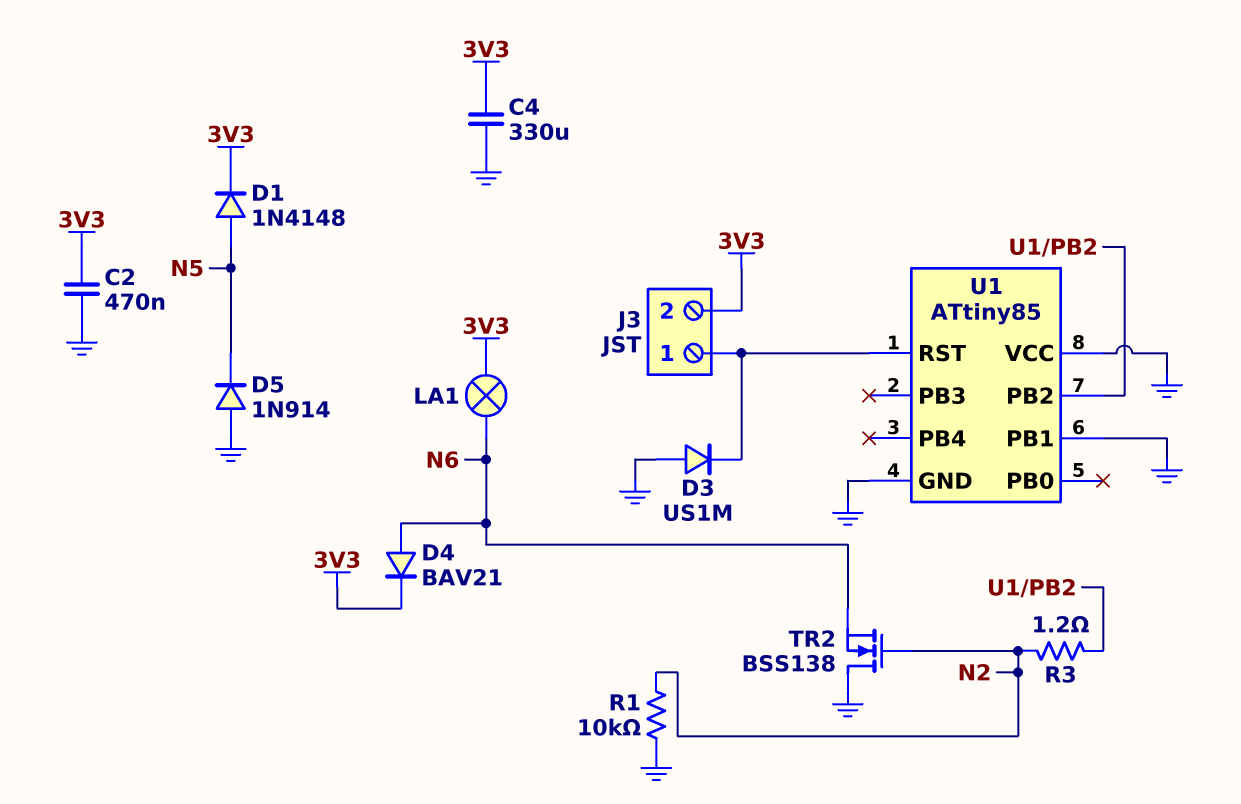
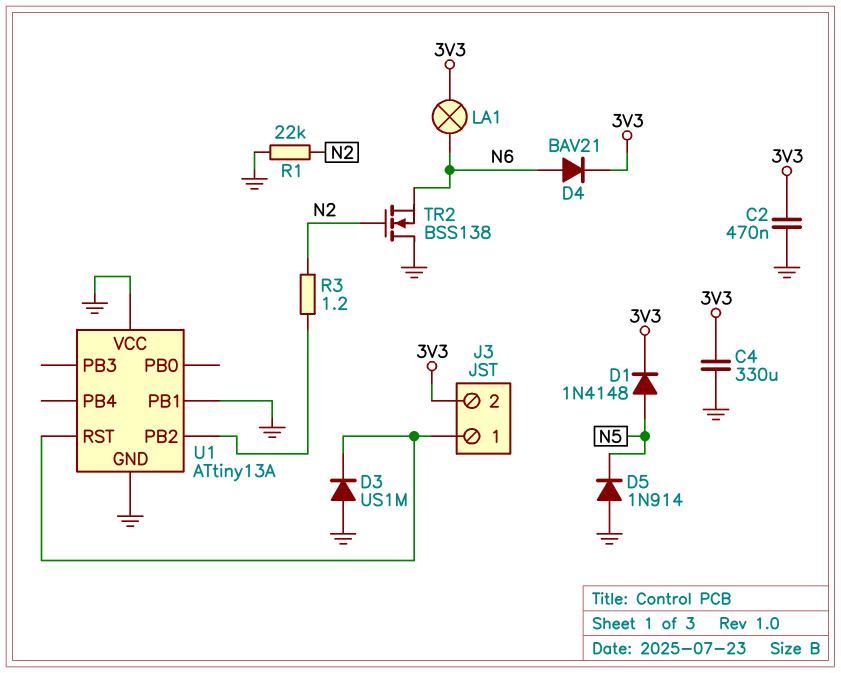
R1: 10k (GND, N2) -> 22k (GND, N2)
U1: ATtiny85 -> ATtiny13A

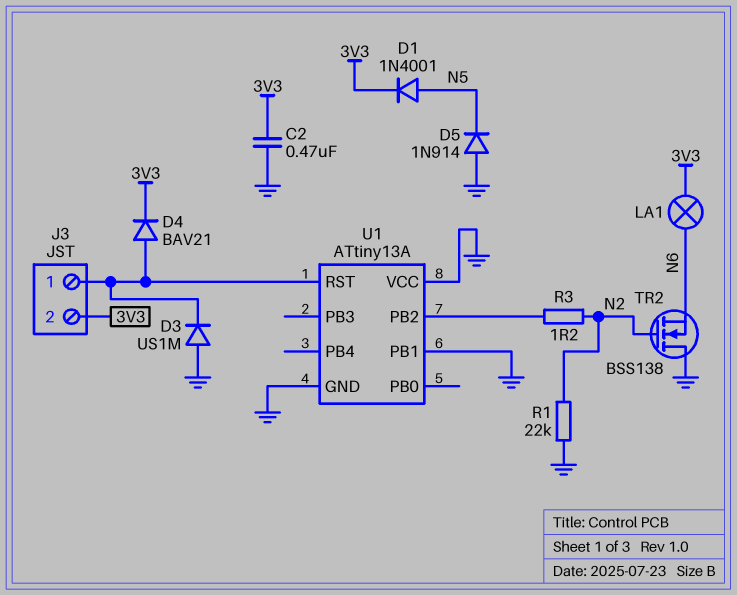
C4: 330uF (3V3, GND) -> none
D1: diode 1N4148 (A N5, K 3V3) -> diode 1N4001 (A N5, K 3V3)
D4: diode BAV21 (A N6, K 3V3) -> diode BAV21 (A J3/1, K 3V3)

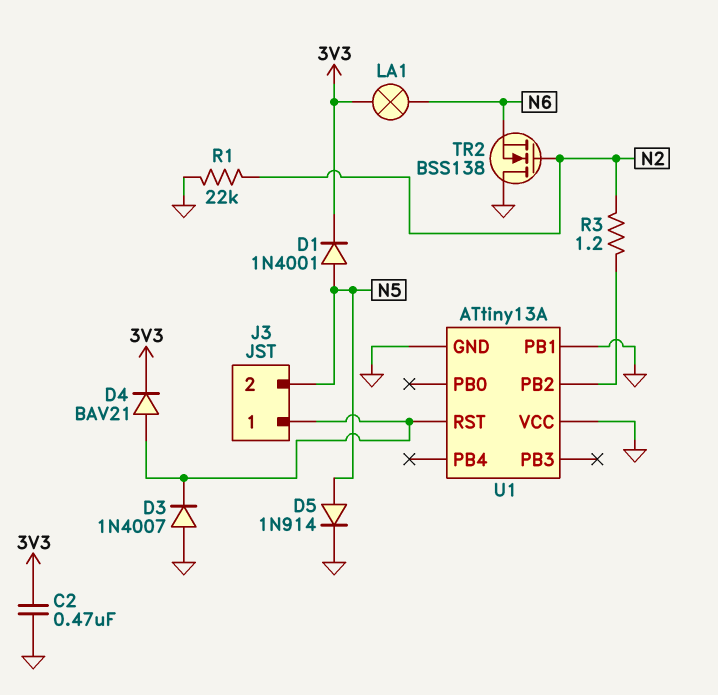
D3: diode US1M (A GND, K J3/1) -> diode 1N4007 (A GND, K J3/1)
D5: diode 1N914 (A GND, K N5) -> diode 1N914 (A N5, K GND)
J3 pin 2: 3V3 -> N5

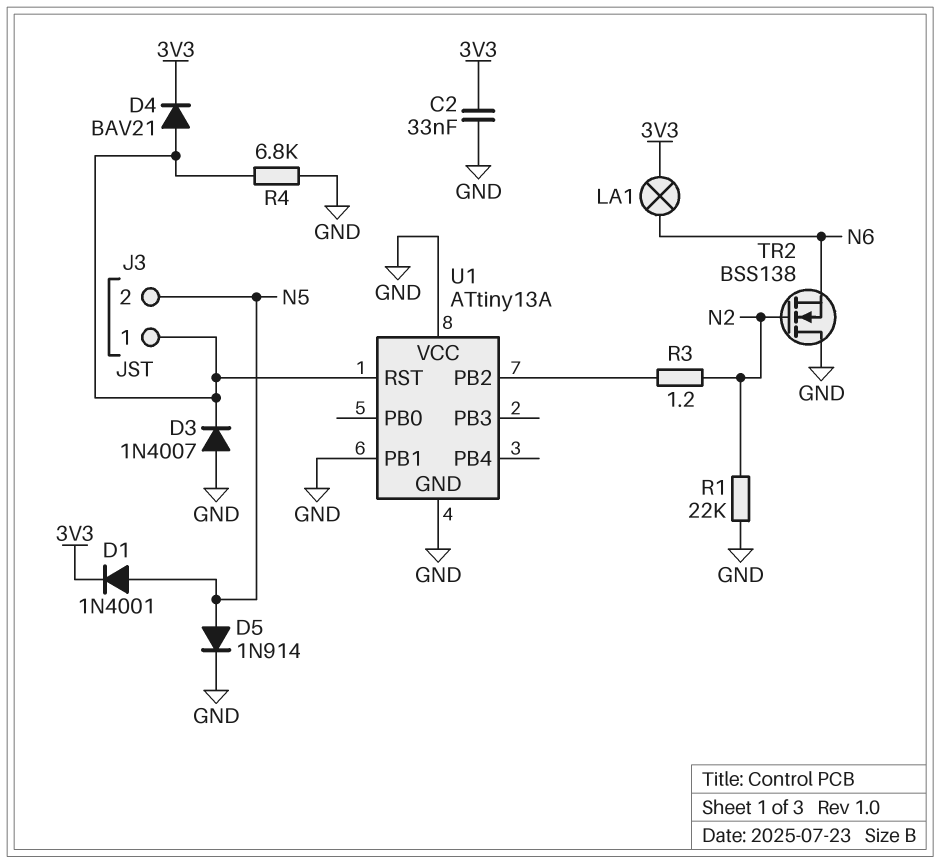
C2: 470nF (3V3, GND) -> 33nF (3V3, GND)
R4: none -> 6.8k (GND, J3/1)

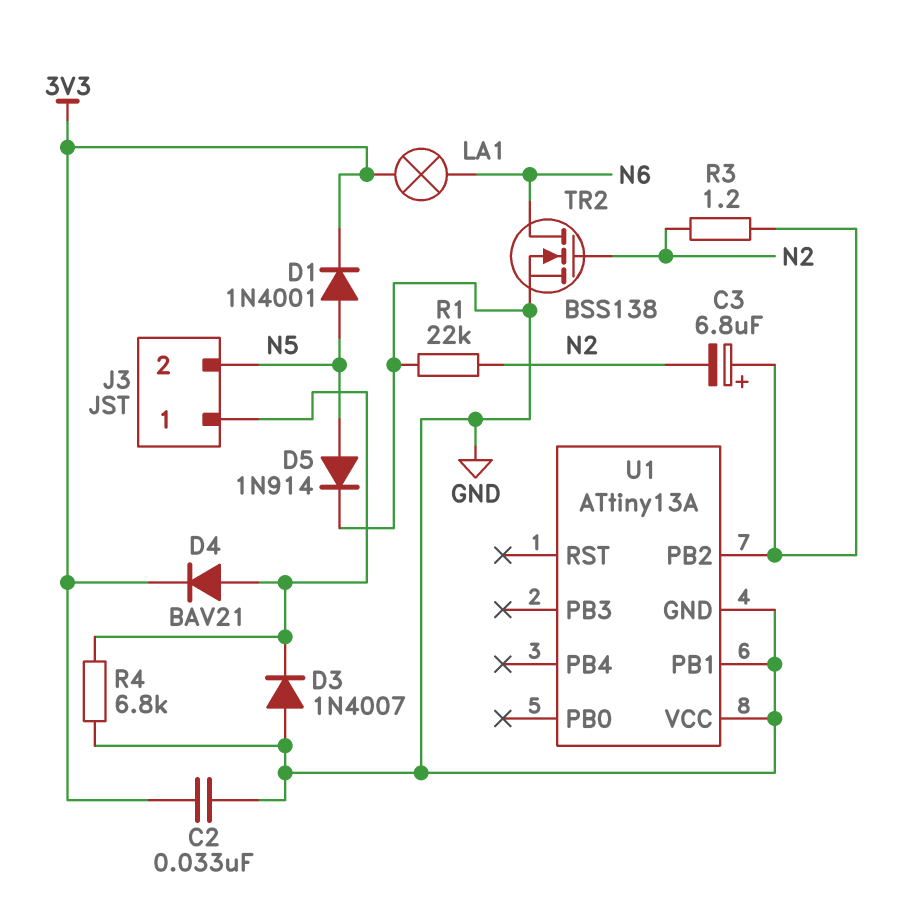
C3: none -> 6.8uF (plus U1/PB2, minus N2)
TR2: NMOS BSS138 (G N2, D GND, S N6) -> NMOS BSS138 (G N2, D N6, S GND)
U1 pin RST: J3/1 -> none

